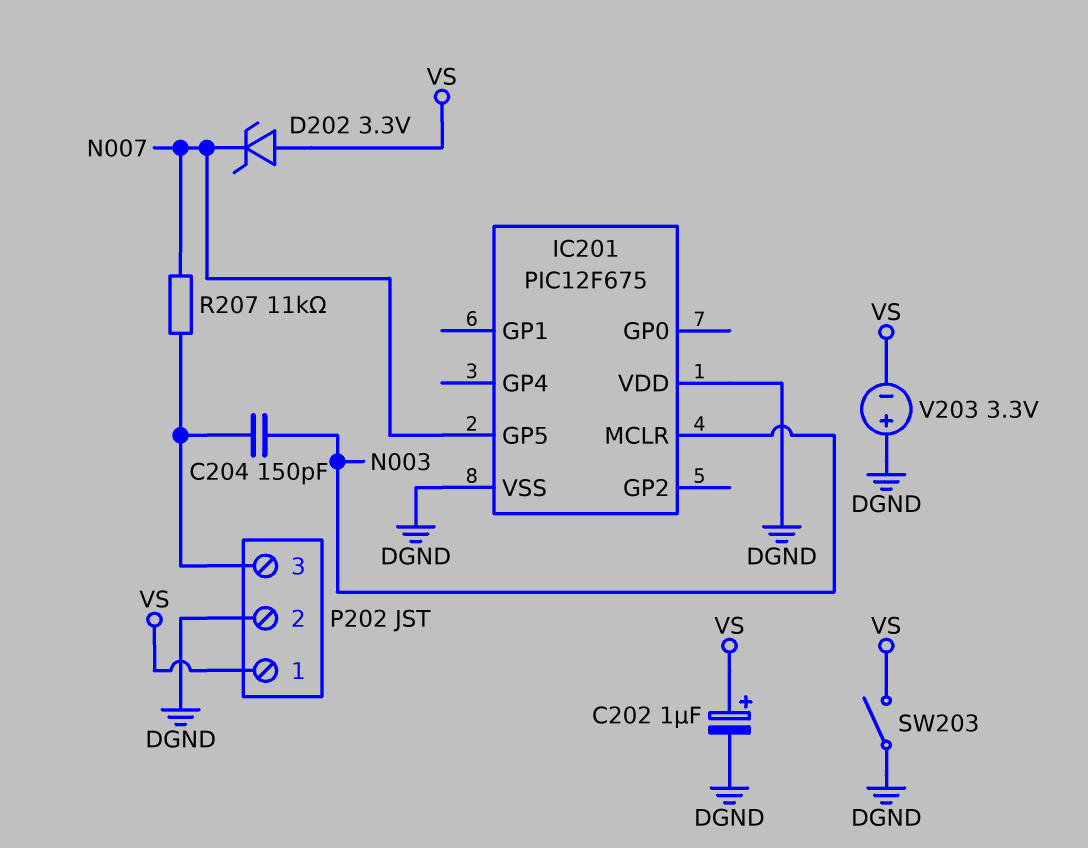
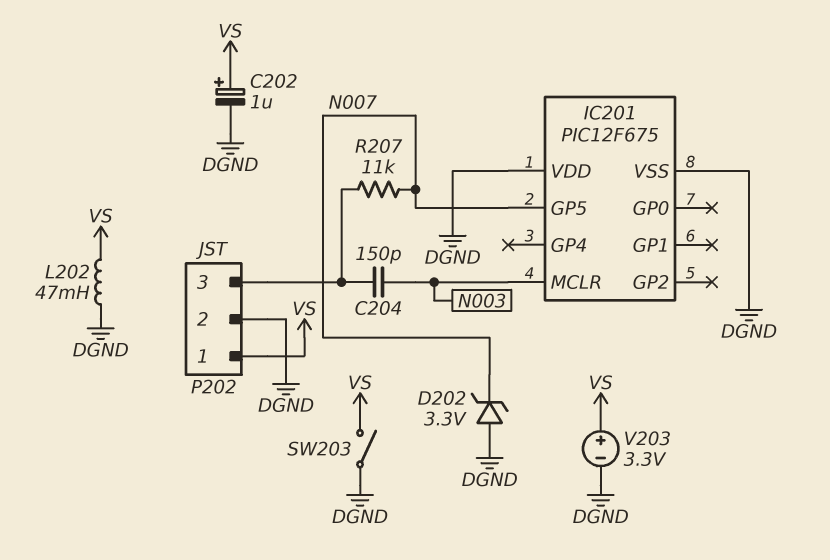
D202: zener 3.3V (A VS, K N007) -> zener 3.3V (A DGND, K N007)
L202: none -> 47mH (DGND, VS)
V203: 3.3V (plus DGND, minus VS) -> 3.3V (plus VS, minus DGND)

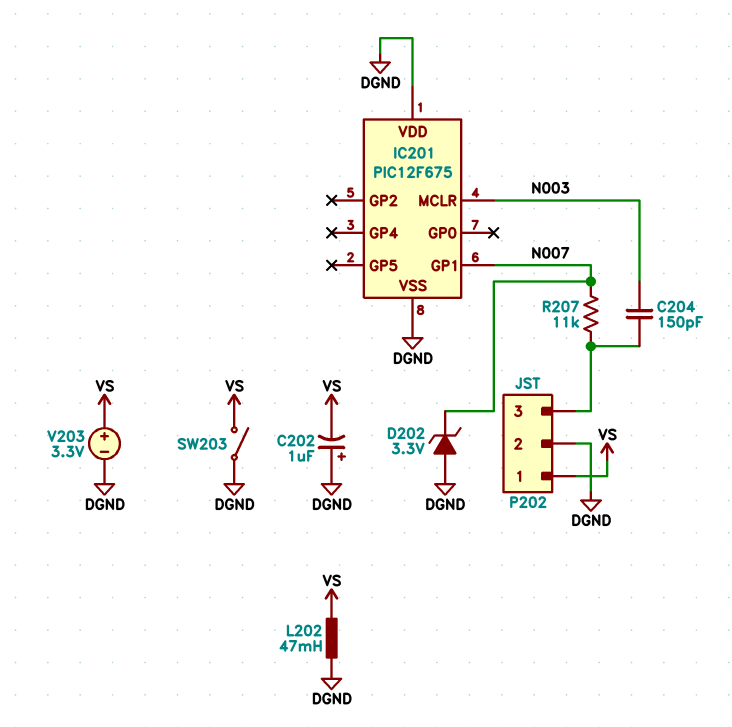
C202: 1uF (plus VS, minus DGND) -> 1uF (plus DGND, minus VS)
IC201 pin GP1: none -> N007
IC201 pin GP5: N007 -> none

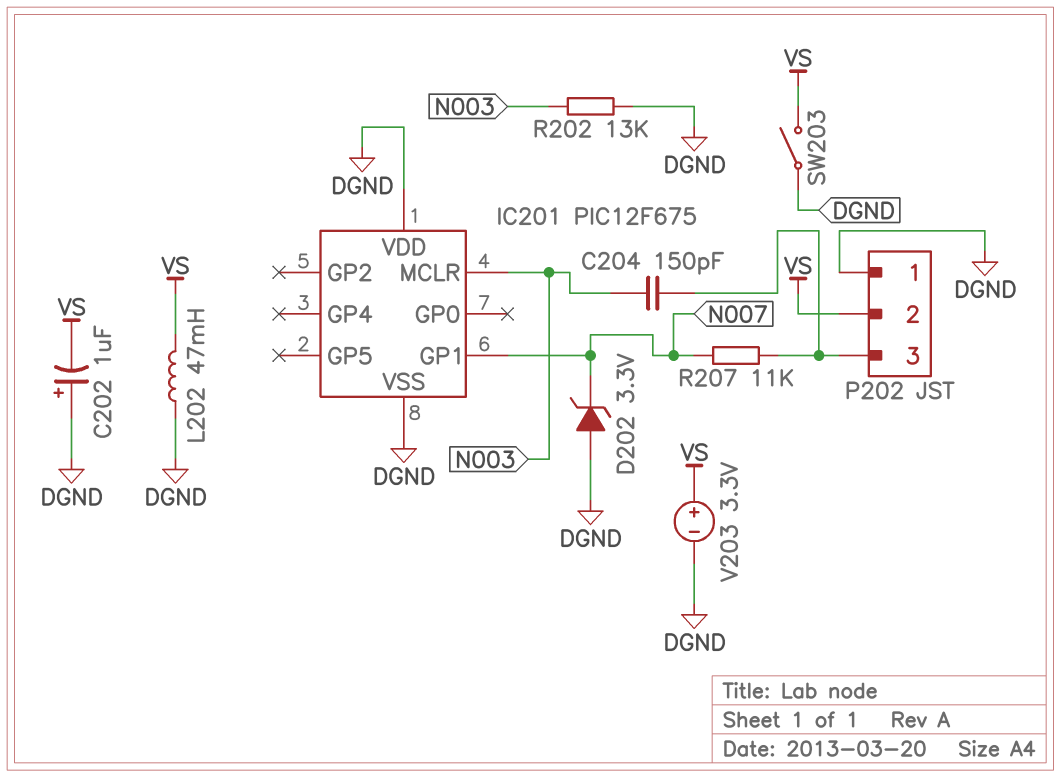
P202 pin 1: VS -> DGND
P202 pin 2: DGND -> VS
R202: none -> 13k (DGND, N003)

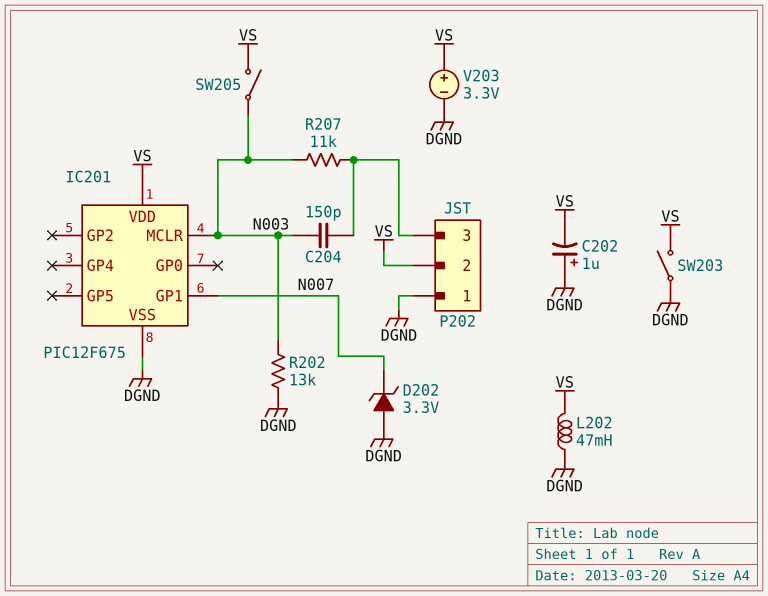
IC201 pin VDD: DGND -> VS
R207: 11k (N007, P202/3) -> 11k (N003, P202/3)
SW205: none -> switch (N003, VS)

